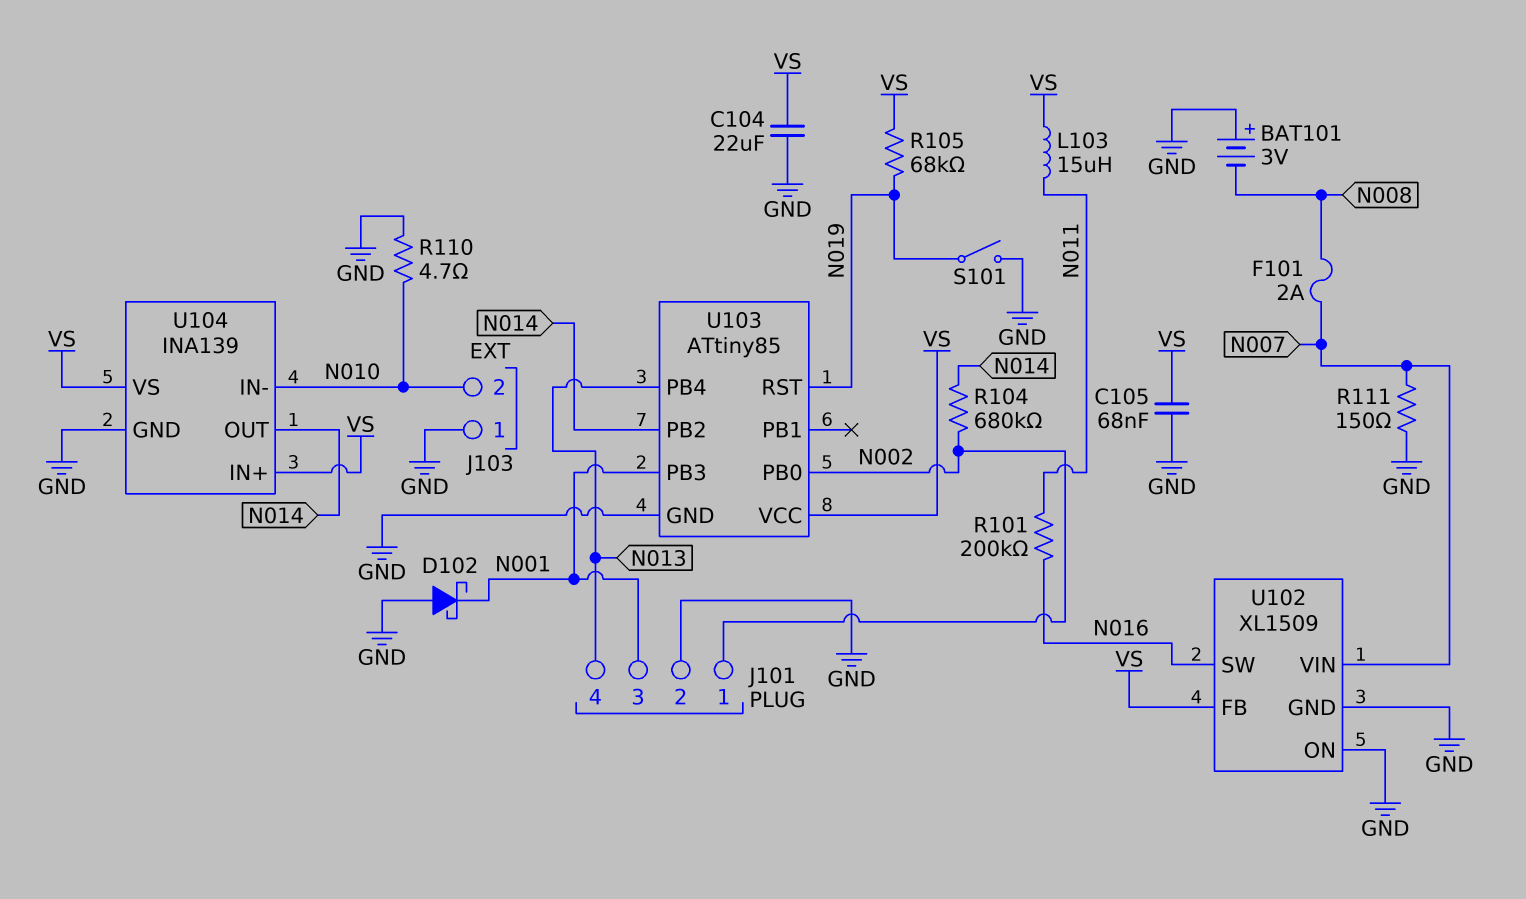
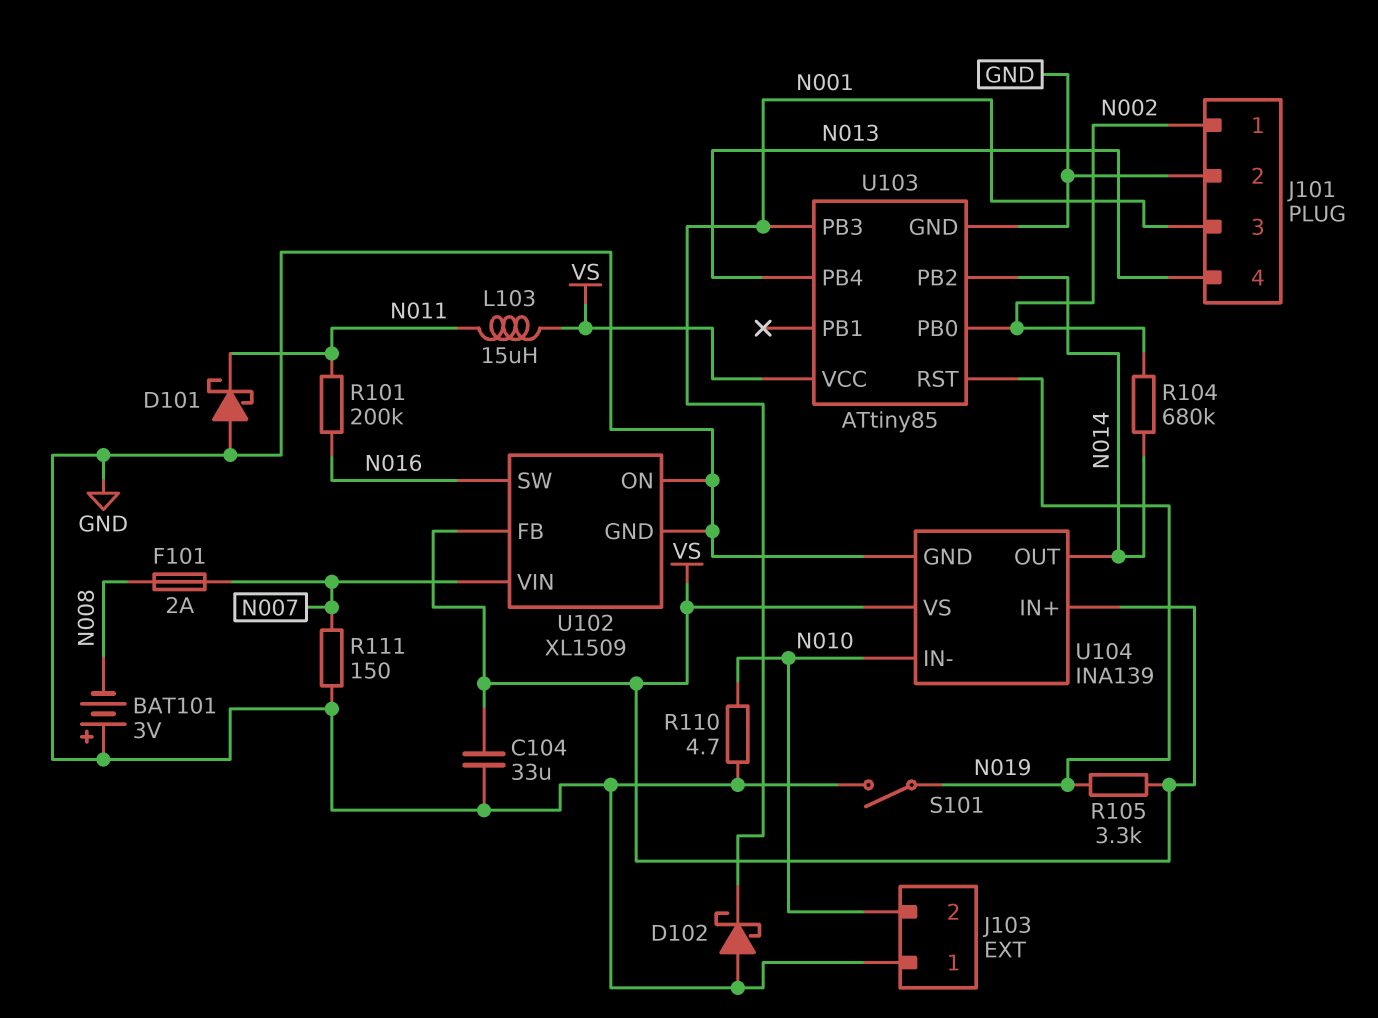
C104: 22uF (GND, VS) -> 33uF (GND, VS)
C105: 68nF (GND, VS) -> none
D101: none -> schottky (A GND, K N011)
R105: 68k (N019, VS) -> 3.3k (N019, VS)

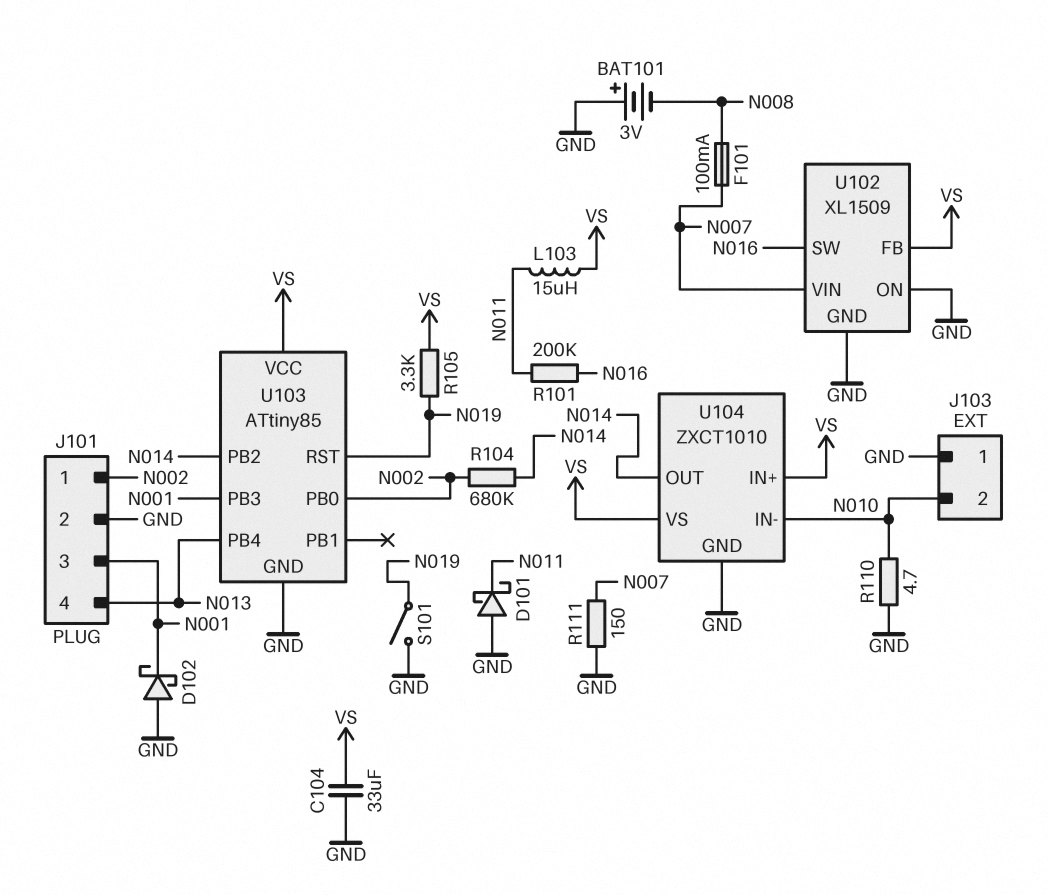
F101: 2A (N007, N008) -> 100mA (N007, N008)
U104: INA139 -> ZXCT1010

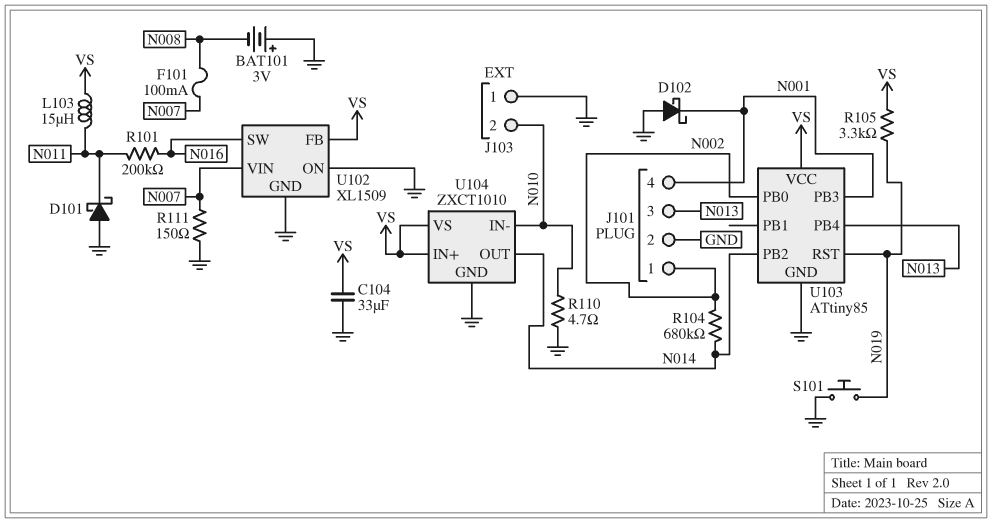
J101 pin 3: N001 -> N013
J101 pin 4: N013 -> N001
S101: switch (GND, N019) -> button (GND, N019)

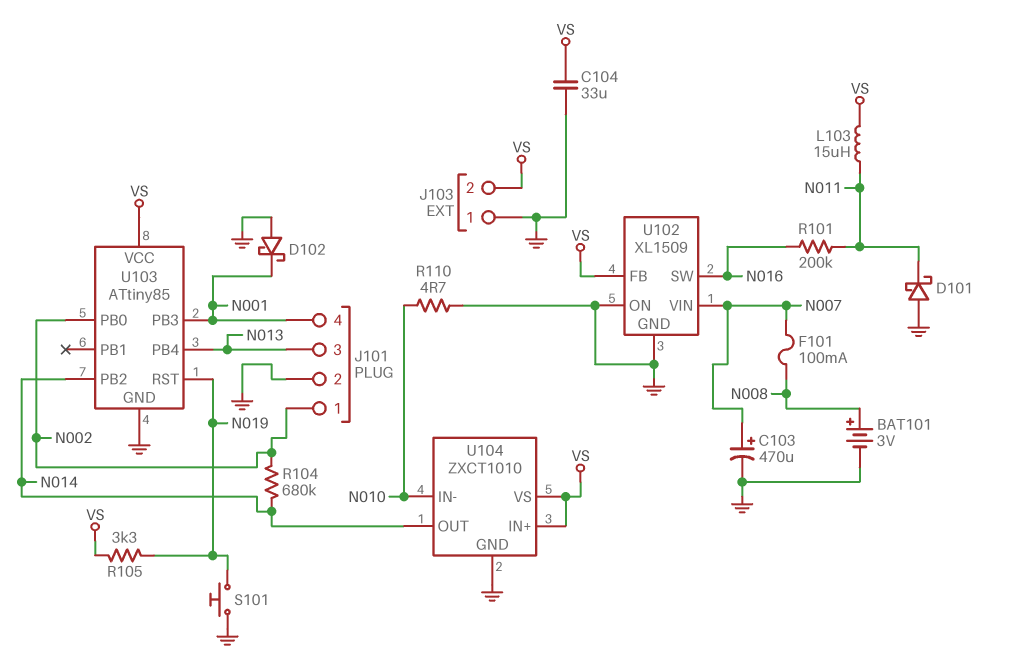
BAT101: 3V (plus GND, minus N008) -> 3V (plus N008, minus GND)
C103: none -> 470uF (plus N007, minus GND)
J103 pin 2: N010 -> VS
R111: 150 (GND, N007) -> none

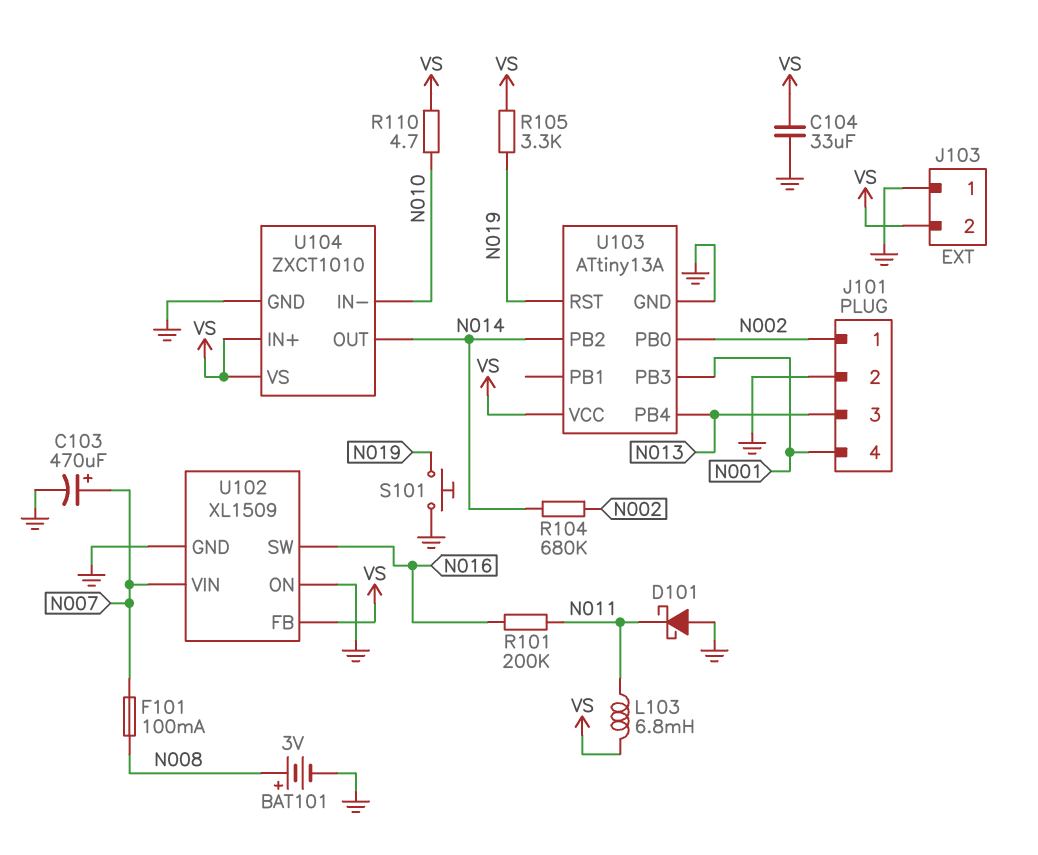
D102: schottky (A GND, K N001) -> none
L103: 15uH (N011, VS) -> 6.8mH (N011, VS)
R110: 4.7 (GND, N010) -> 4.7 (N010, VS)
U103: ATtiny85 -> ATtiny13A

